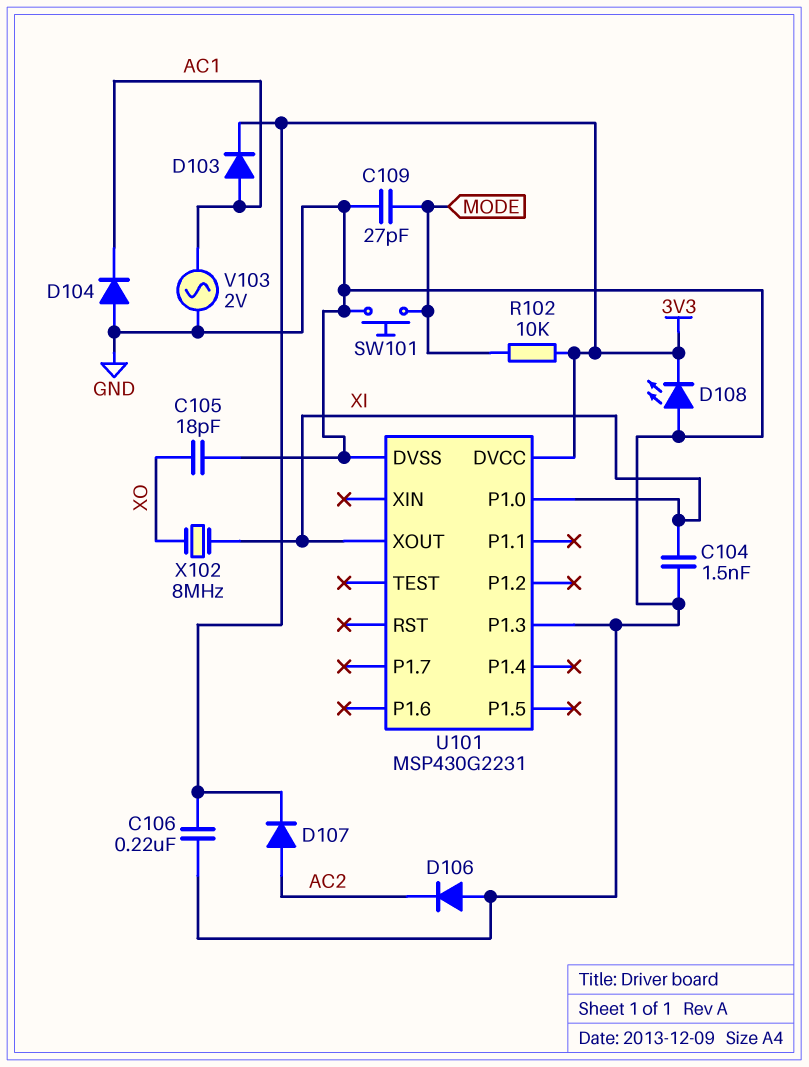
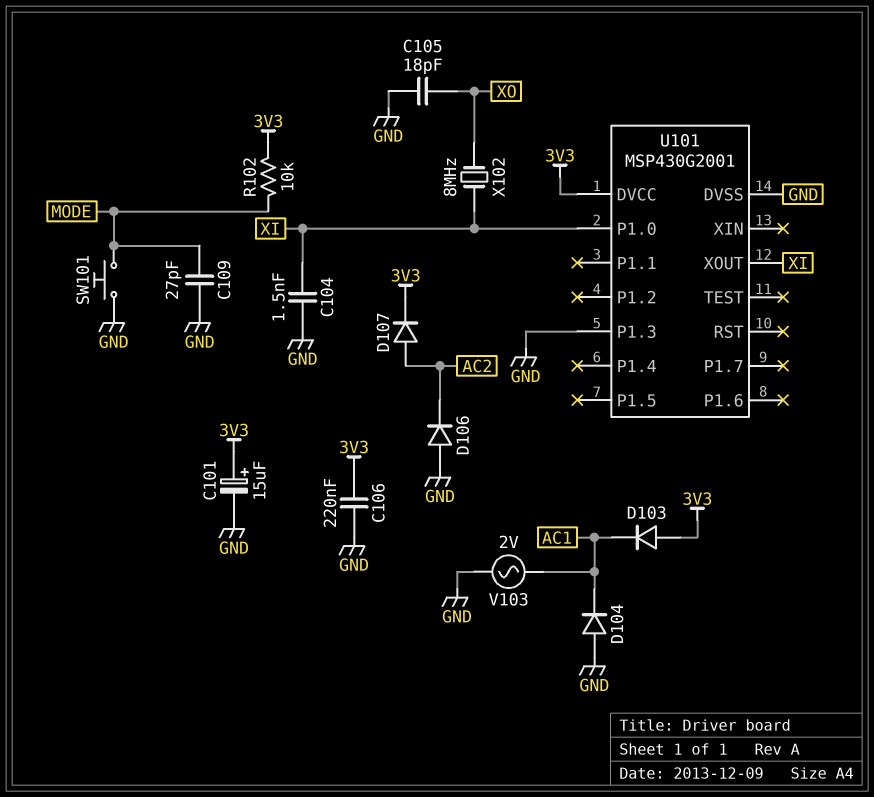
C101: none -> 15uF (plus 3V3, minus GND)
D103: diode (A AC1, K 3V3) -> diode (A 3V3, K AC1)
D108: LED (A GND, K 3V3) -> none
U101: MSP430G2231 -> MSP430G2001

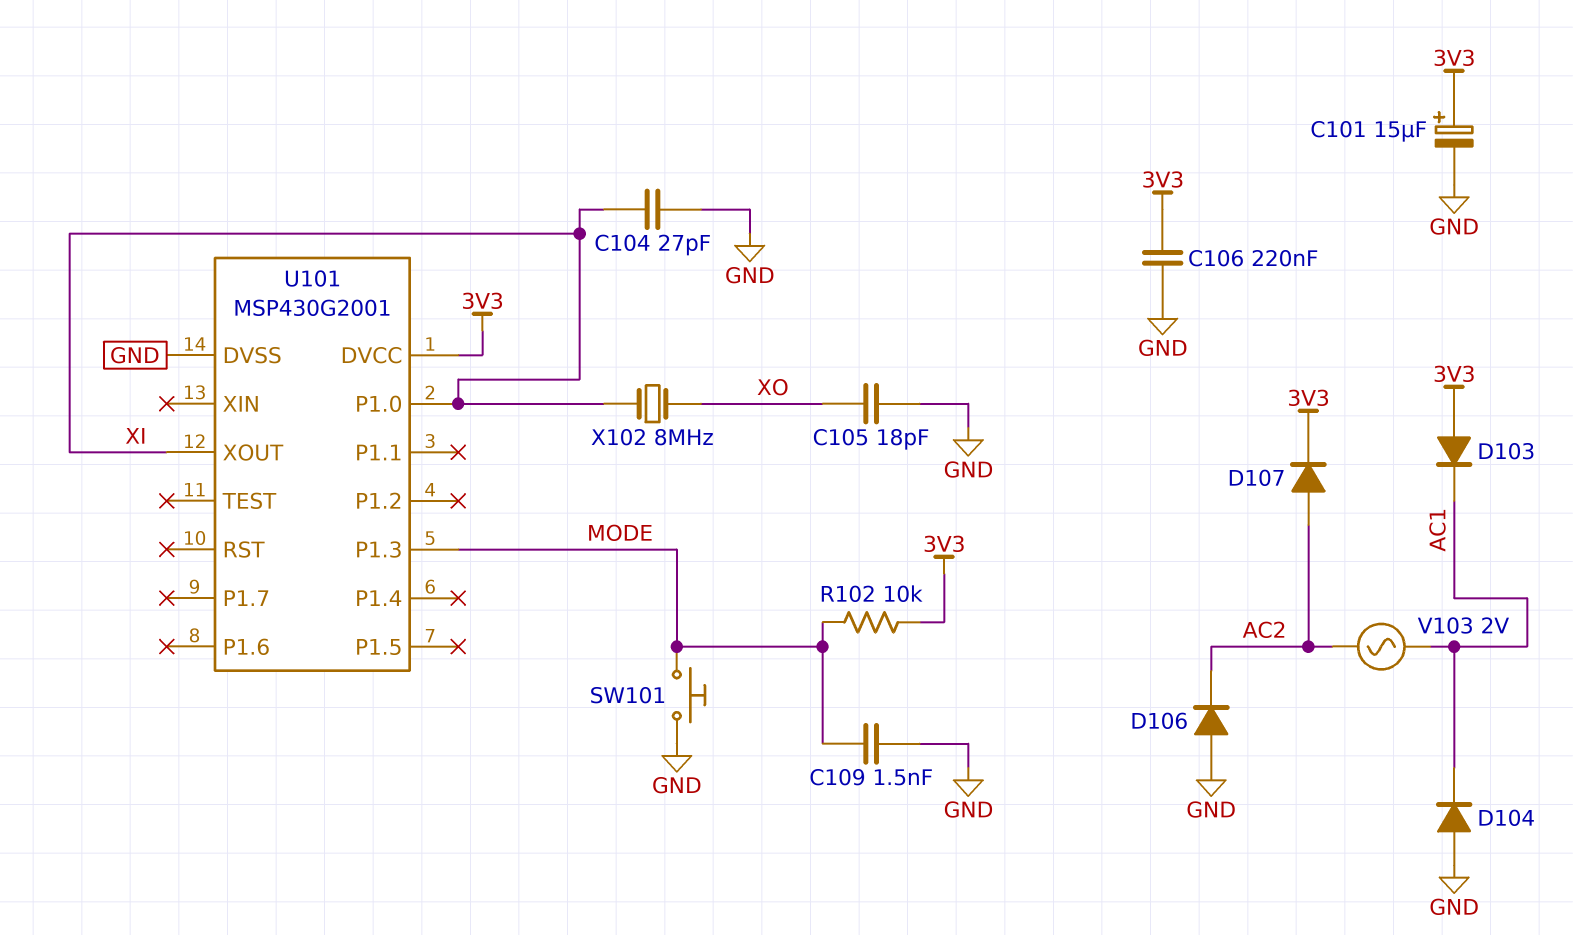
C104: 1.5nF (GND, XI) -> 27pF (GND, XI)
C109: 27pF (GND, MODE) -> 1.5nF (GND, MODE)
U101 pin P1.3: GND -> MODE
V103: AC 2V (AC1, GND) -> AC 2V (AC1, AC2)

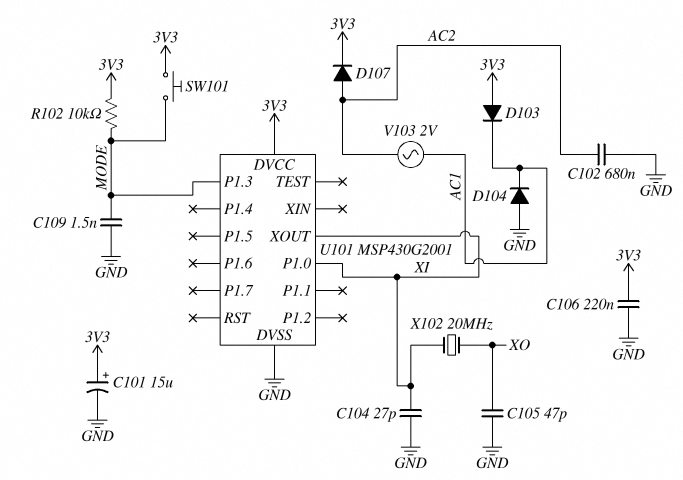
C102: none -> 680nF (AC2, GND)
C105: 18pF (GND, XO) -> 47pF (GND, XO)
D106: diode (A GND, K AC2) -> none
SW101: button (GND, MODE) -> button (3V3, MODE)
X102: 8MHz (XI, XO) -> 20MHz (XI, XO)

